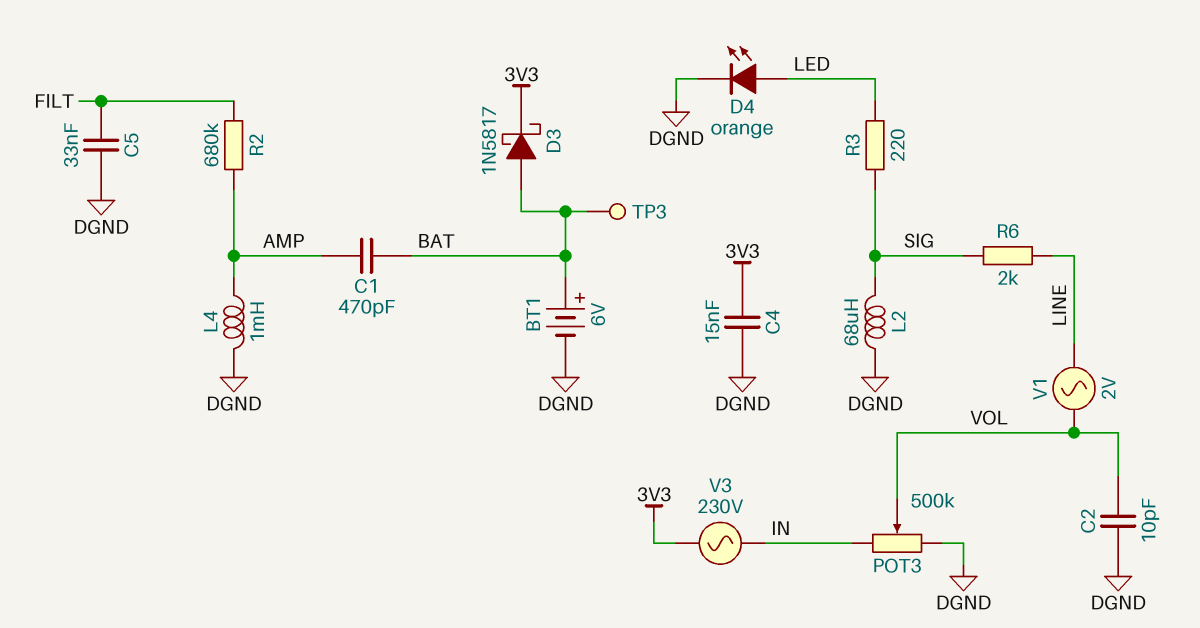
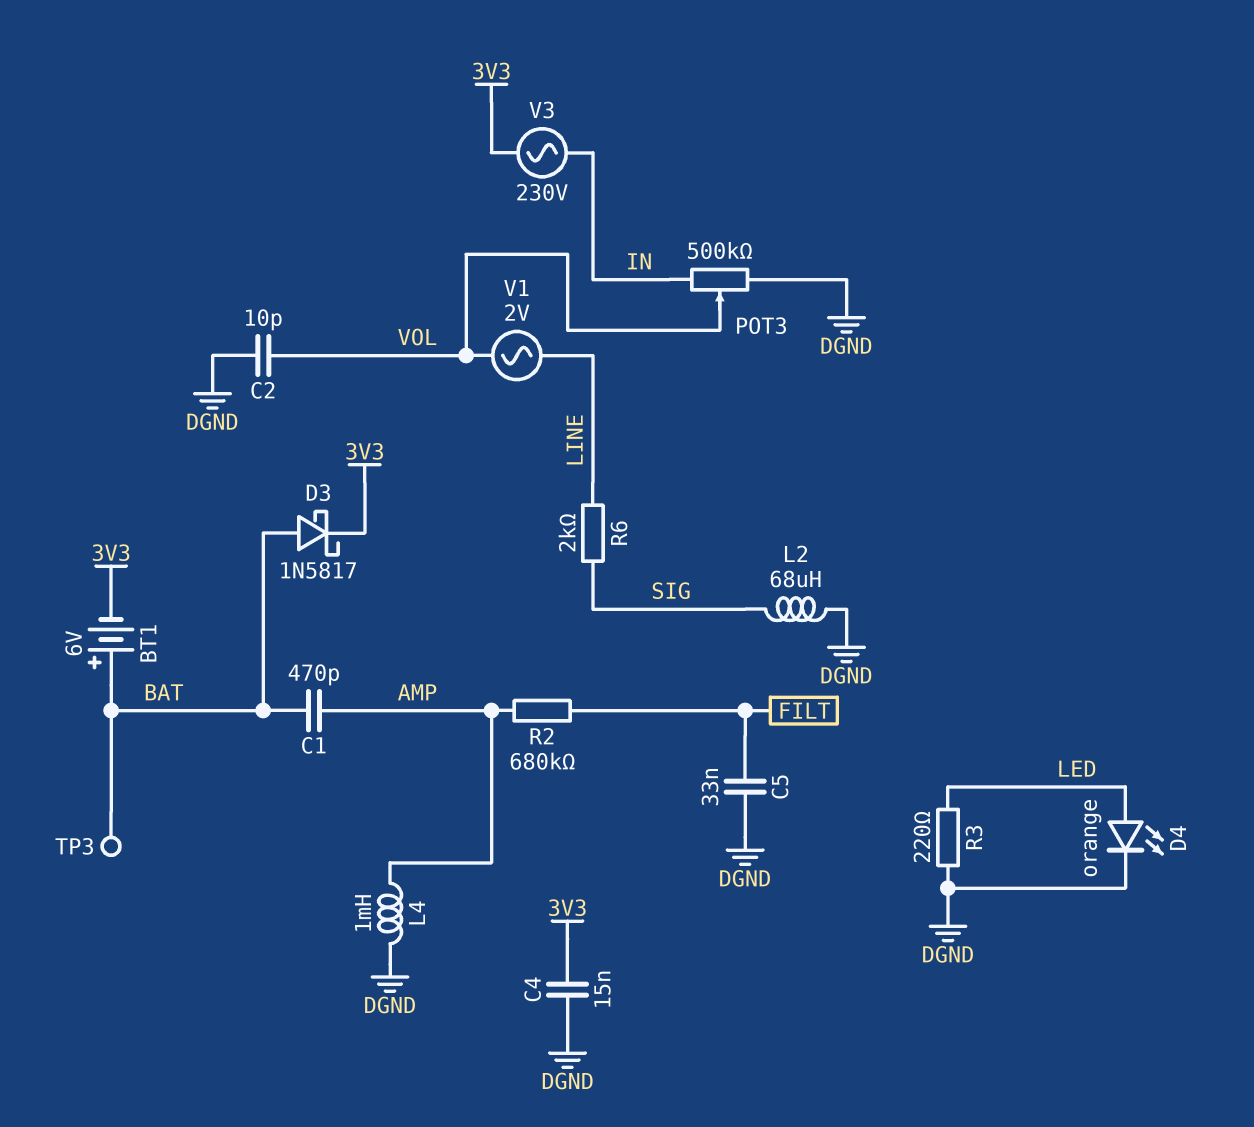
BT1: 6V (plus BAT, minus DGND) -> 6V (plus BAT, minus 3V3)
R3: 220 (LED, SIG) -> 220 (DGND, LED)

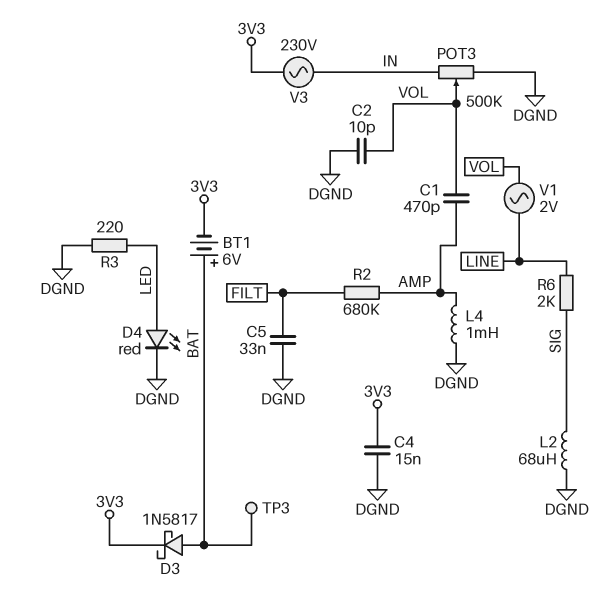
C1: 470pF (AMP, BAT) -> 470pF (AMP, VOL)
D4: LED orange (A LED, K DGND) -> LED red (A LED, K DGND)

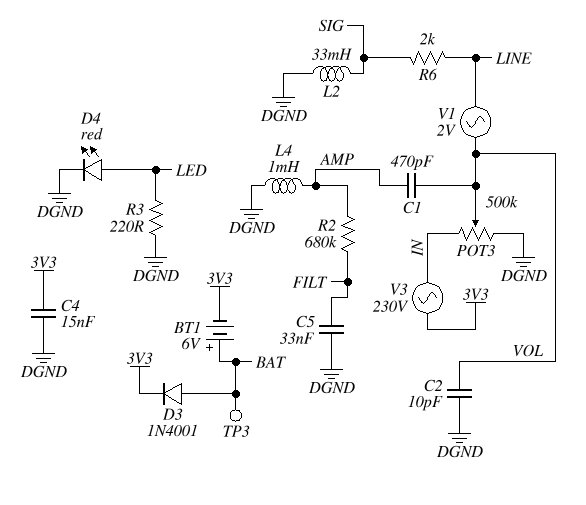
D3: schottky 1N5817 (A BAT, K 3V3) -> diode 1N4001 (A BAT, K 3V3)
L2: 68uH (DGND, SIG) -> 33mH (DGND, SIG)

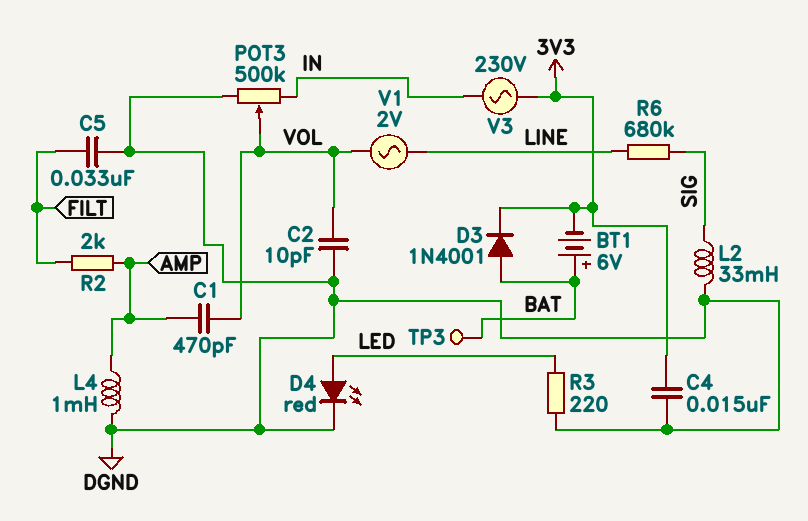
R2: 680k (AMP, FILT) -> 2k (AMP, FILT)
R6: 2k (LINE, SIG) -> 680k (LINE, SIG)

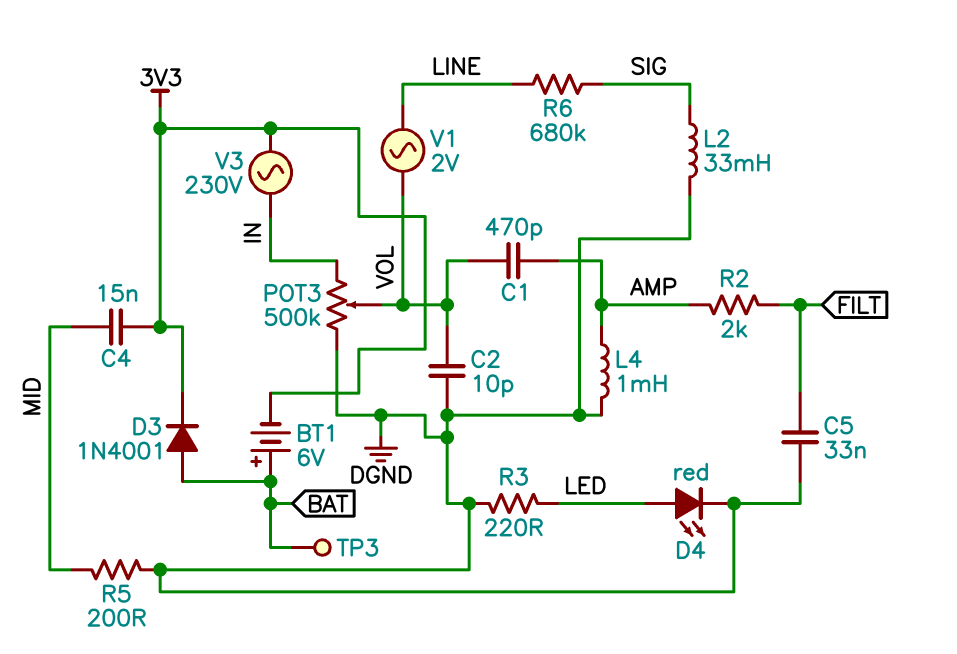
C4: 15nF (3V3, DGND) -> 15nF (3V3, MID)
R5: none -> 200 (DGND, MID)

